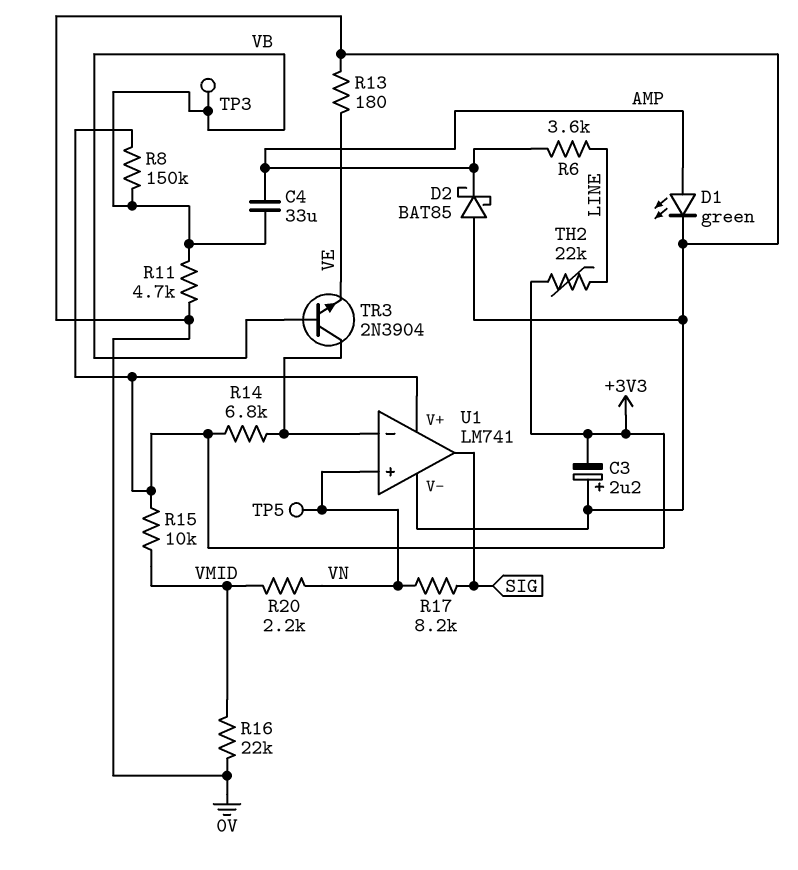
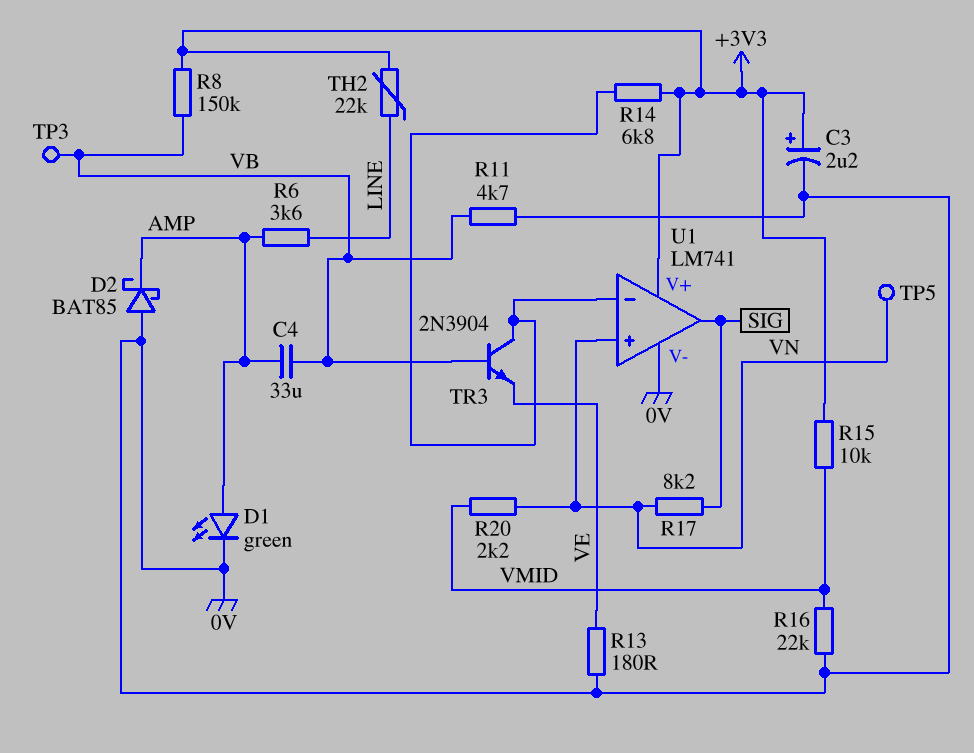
C3: 2.2uF (plus 0V, minus +3V3) -> 2.2uF (plus +3V3, minus 0V)

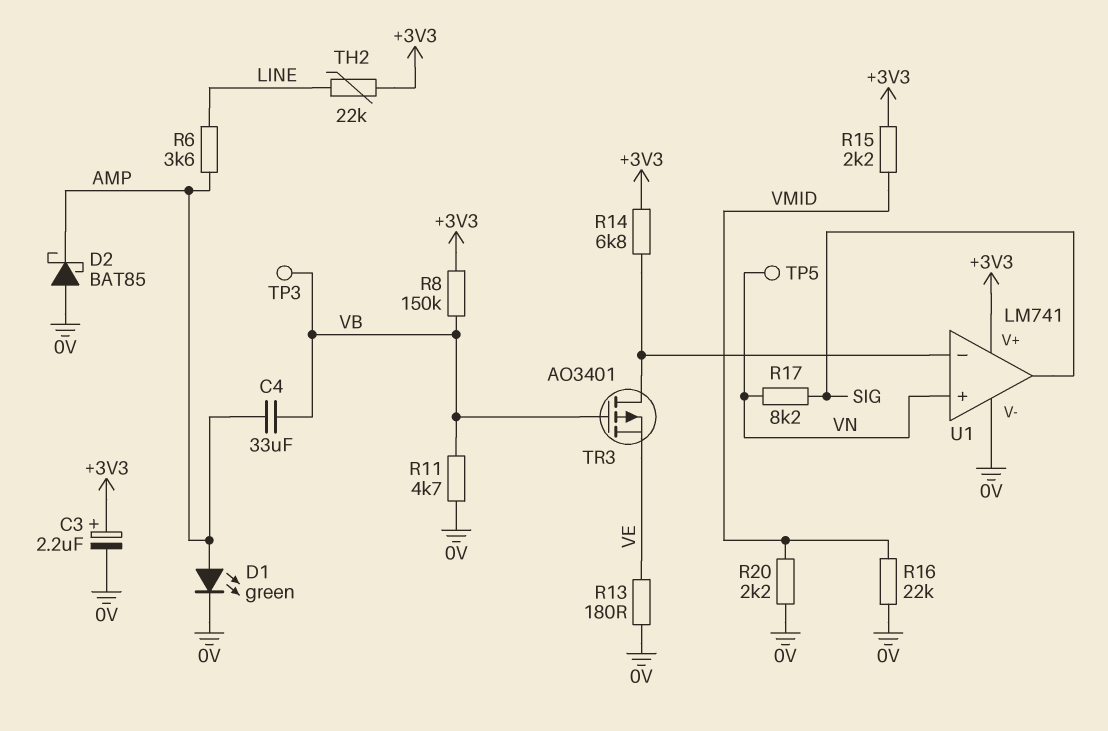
R15: 10k (+3V3, VMID) -> 2.2k (+3V3, VMID)
R20: 2.2k (VMID, VN) -> 2.2k (0V, VMID)
TR3: NPN 2N3904 (B VB, C U1/in-, E VE) -> PMOS AO3401 (G VB, D U1/in-, S VE)

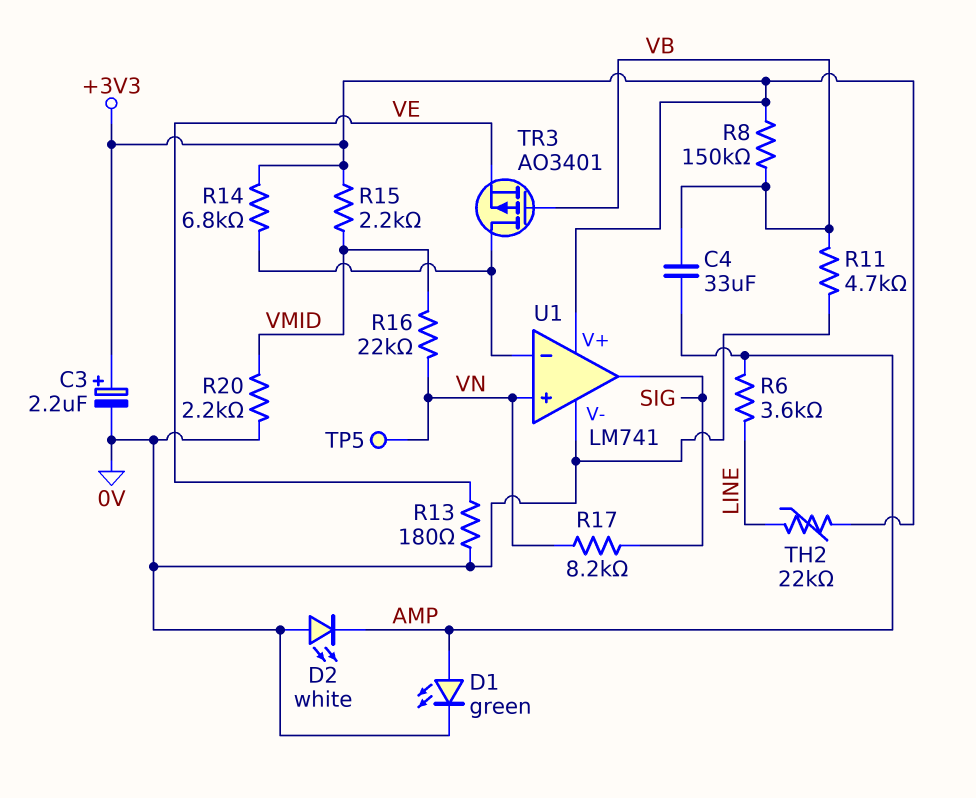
D2: schottky BAT85 (A 0V, K AMP) -> LED white (A 0V, K AMP)
R16: 22k (0V, VMID) -> 22k (VMID, VN)
TP3: test point (VB) -> none

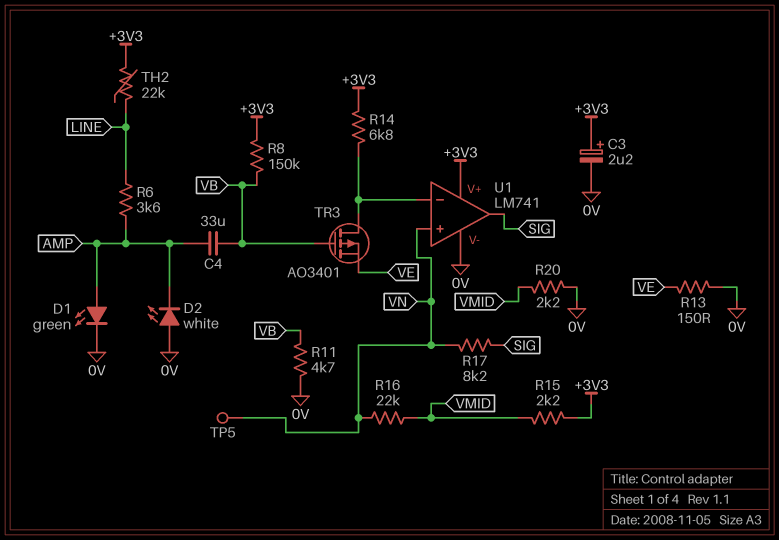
R13: 180 (0V, VE) -> 150 (0V, VE)

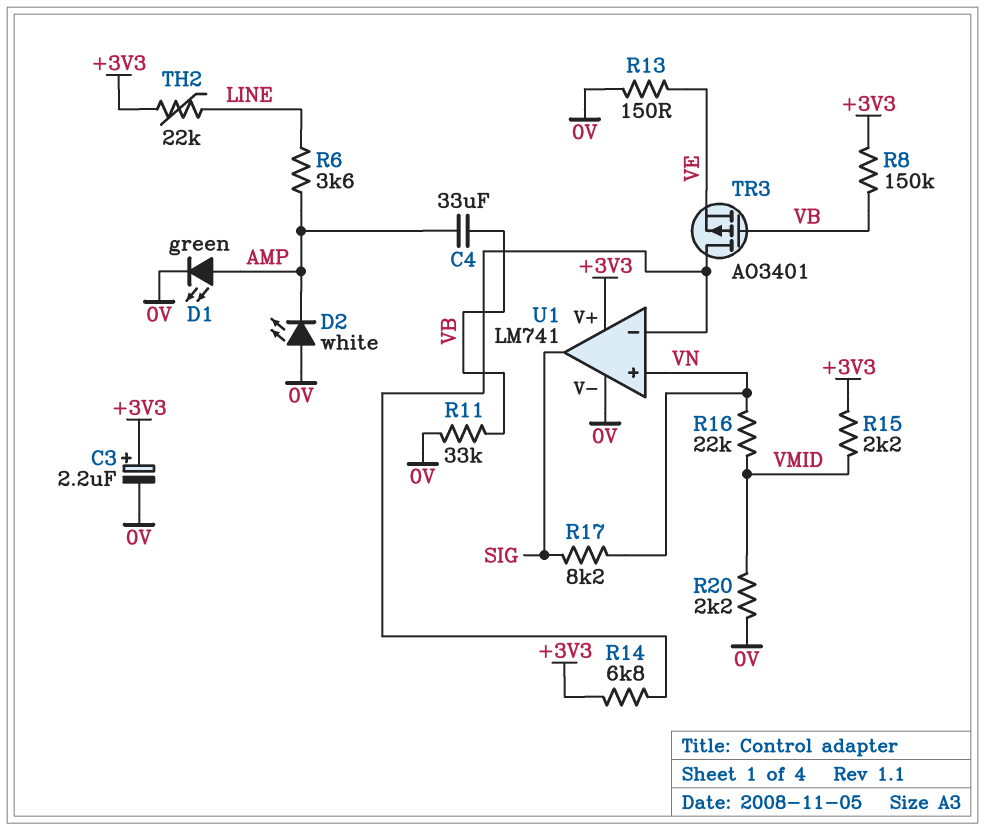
R11: 4.7k (0V, VB) -> 33k (0V, VB)
TP5: test point (VN) -> none

